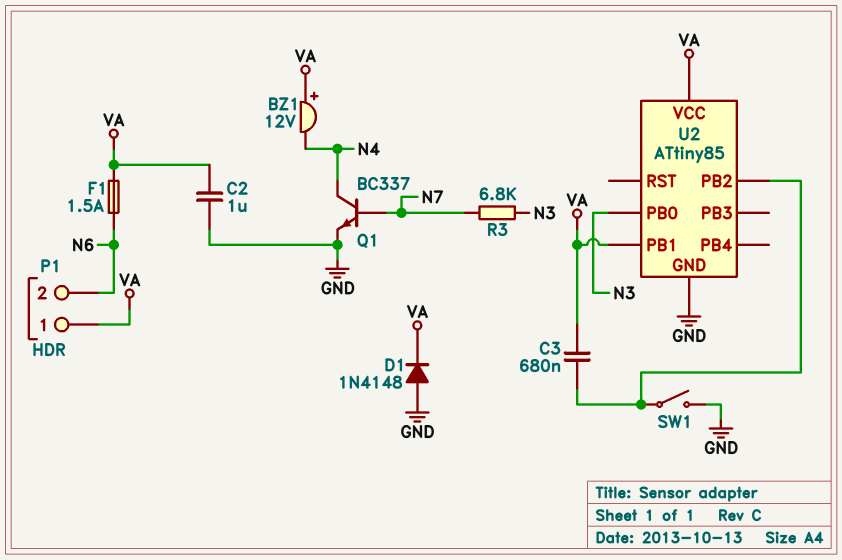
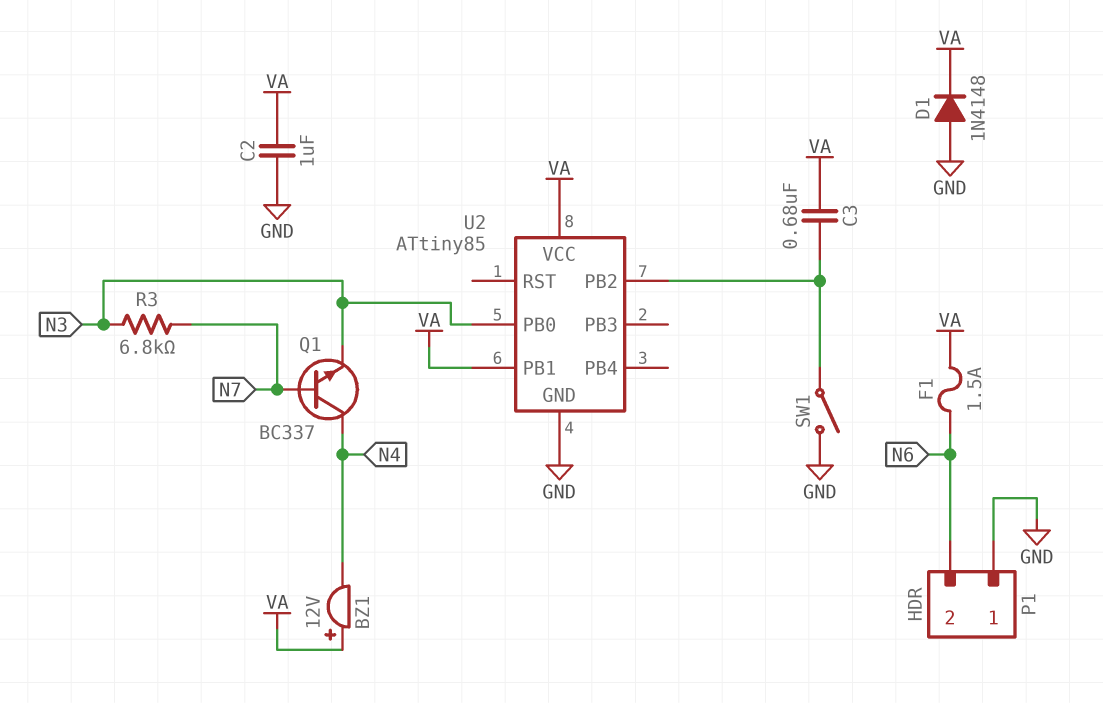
P1 pin 1: VA -> GND
Q1: NPN BC337 (B N7, C N4, E GND) -> NPN BC337 (B N7, C N4, E N3)

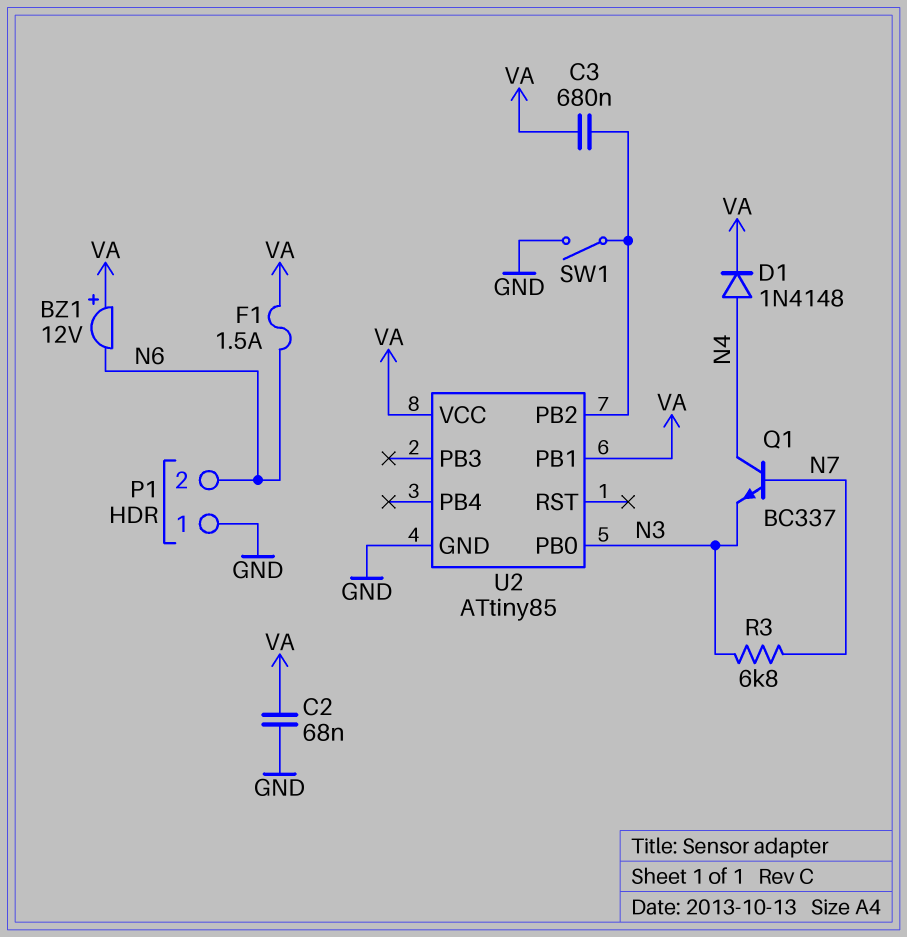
BZ1: buzzer 12V (plus VA, minus N4) -> buzzer 12V (plus VA, minus N6)
C2: 1uF (GND, VA) -> 68nF (GND, VA)
D1: diode 1N4148 (A GND, K VA) -> diode 1N4148 (A N4, K VA)

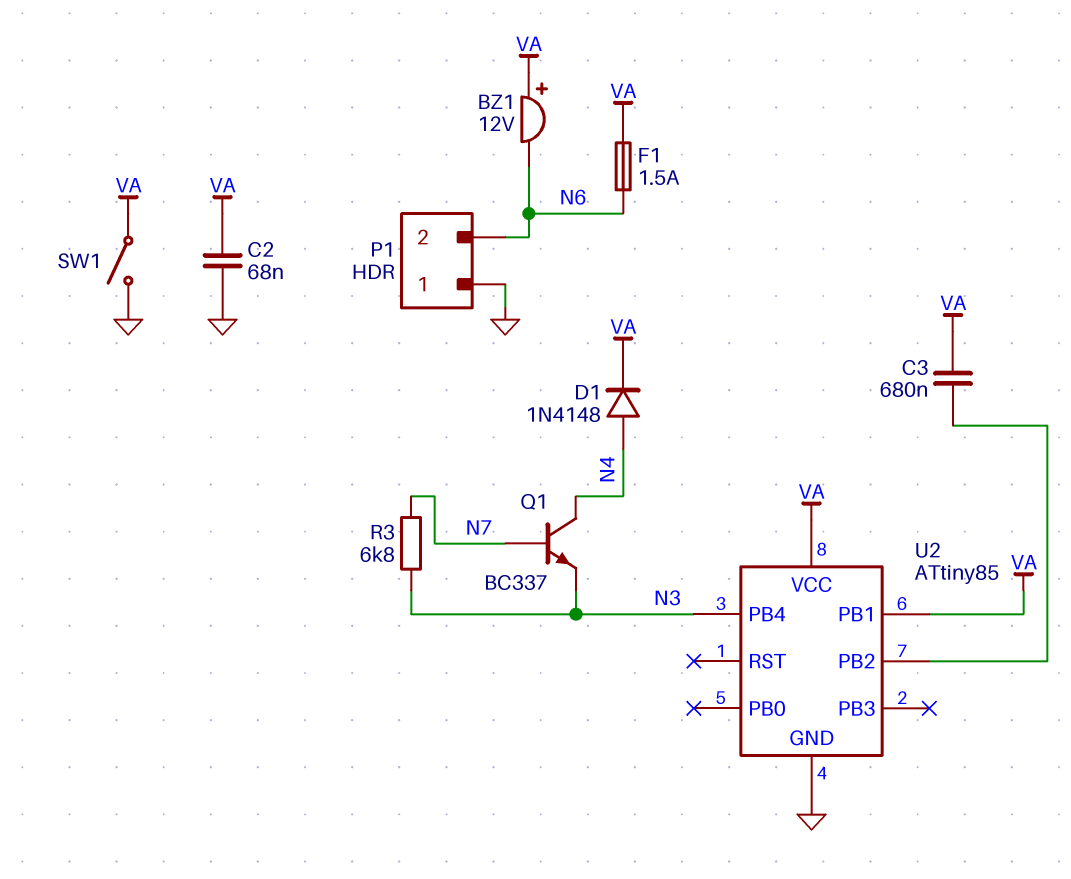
SW1: switch (GND, U2/PB2) -> switch (GND, VA)
U2 pin PB0: N3 -> none
U2 pin PB4: none -> N3

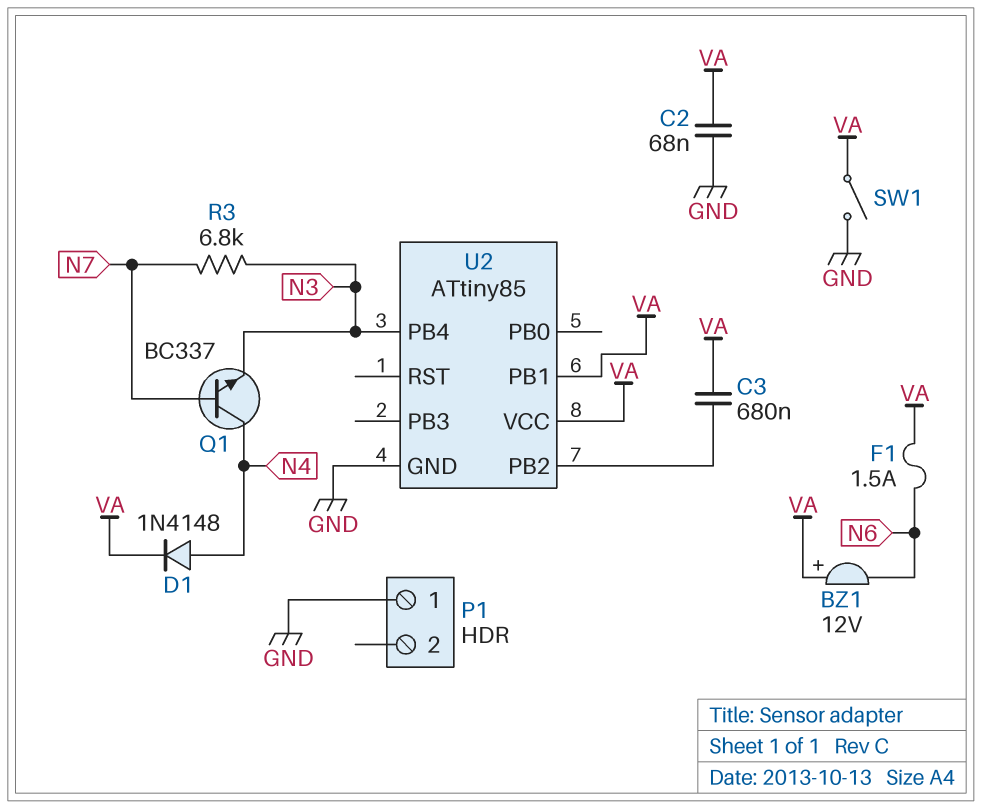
P1 pin 2: N6 -> none

